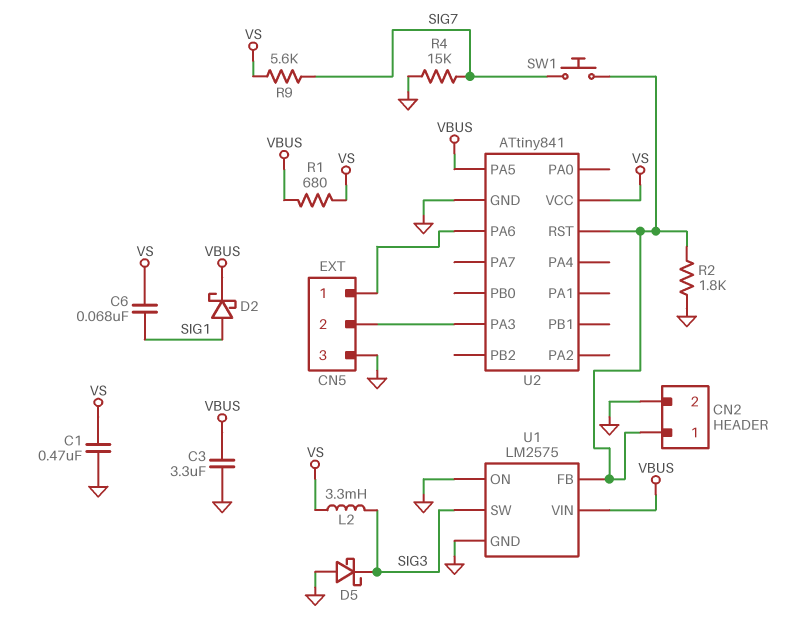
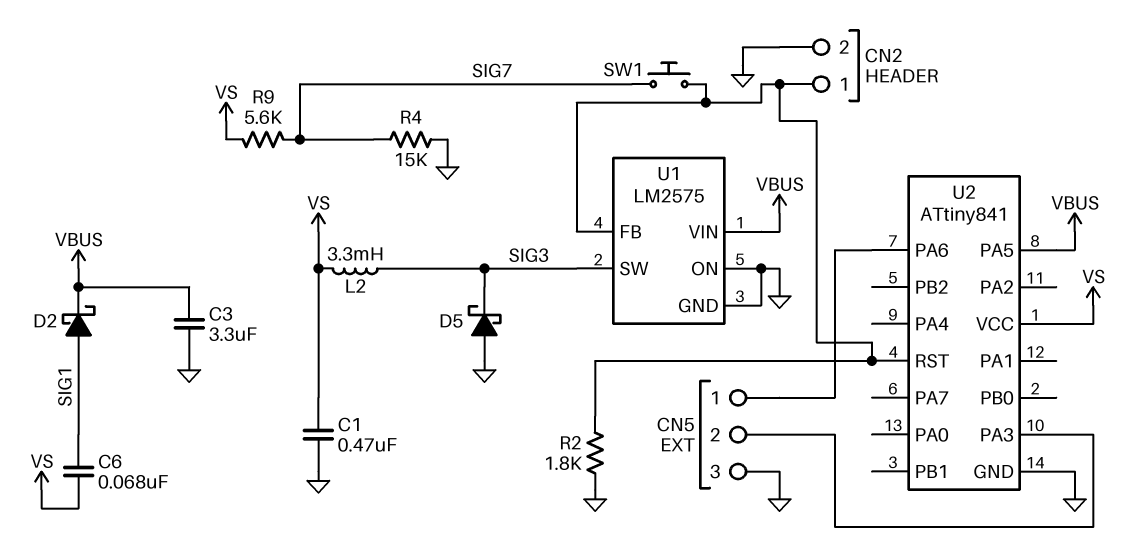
R1: 680 (VBUS, VS) -> none

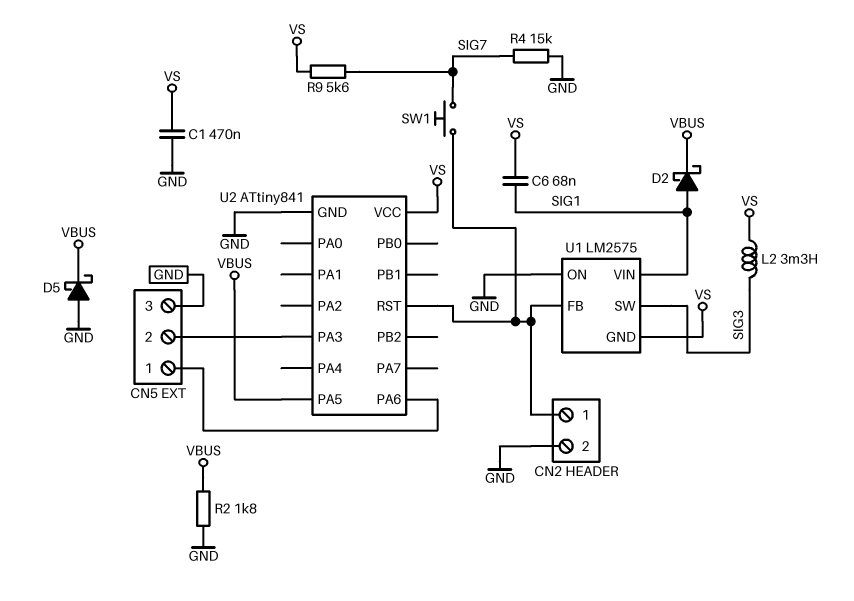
C3: 3.3uF (GND, VBUS) -> none
D5: schottky (A GND, K SIG3) -> schottky (A GND, K VBUS)
R2: 1.8k (CN2/1, GND) -> 1.8k (GND, VBUS)
U1 pin GND: GND -> VS
U1 pin VIN: VBUS -> SIG1

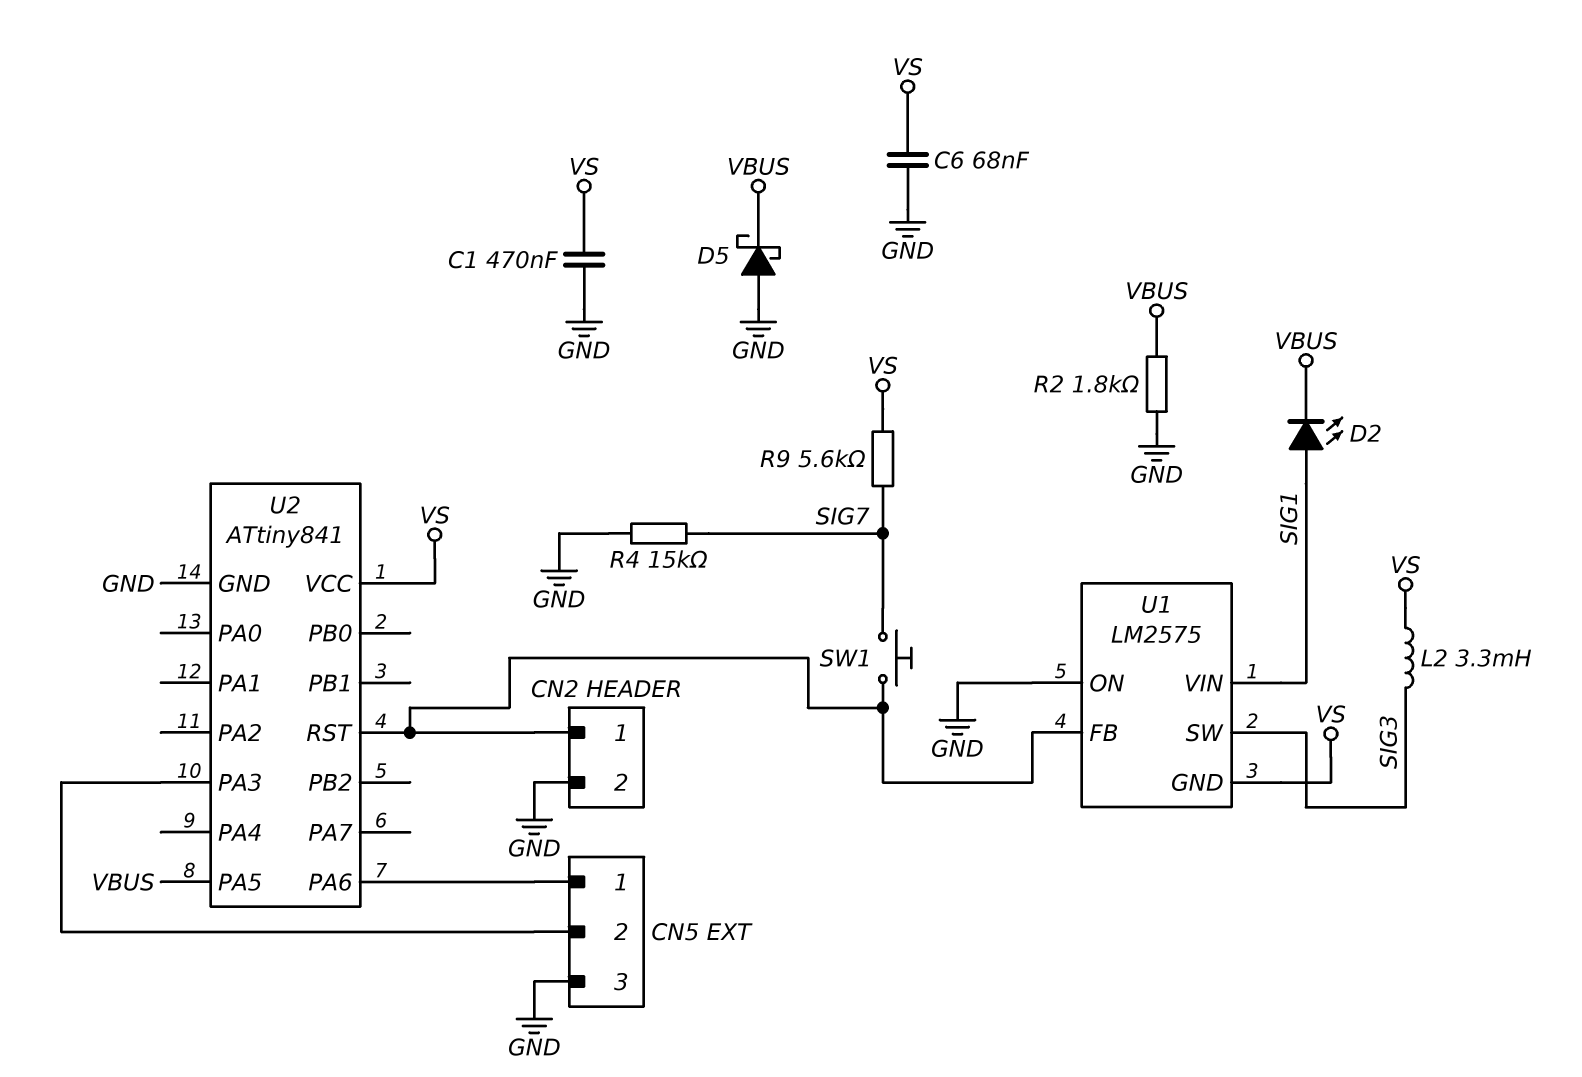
C6: 68nF (SIG1, VS) -> 68nF (GND, VS)
D2: schottky (A SIG1, K VBUS) -> LED (A SIG1, K VBUS)

